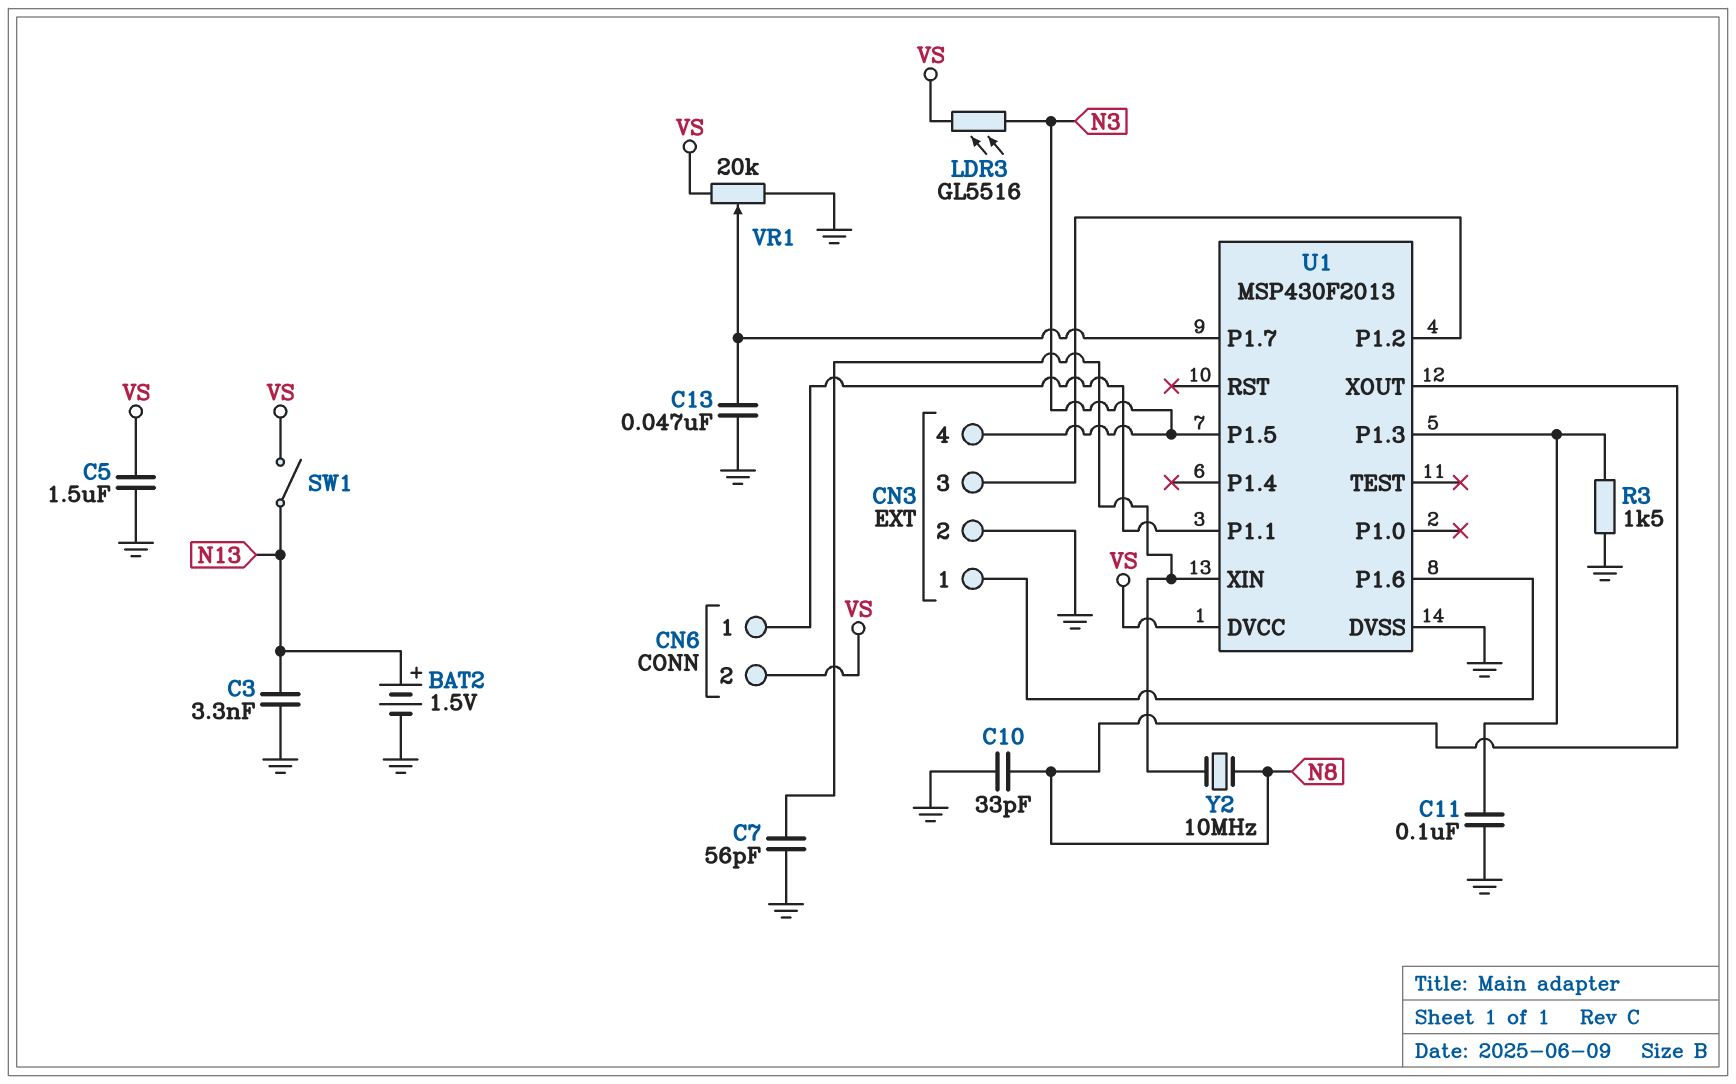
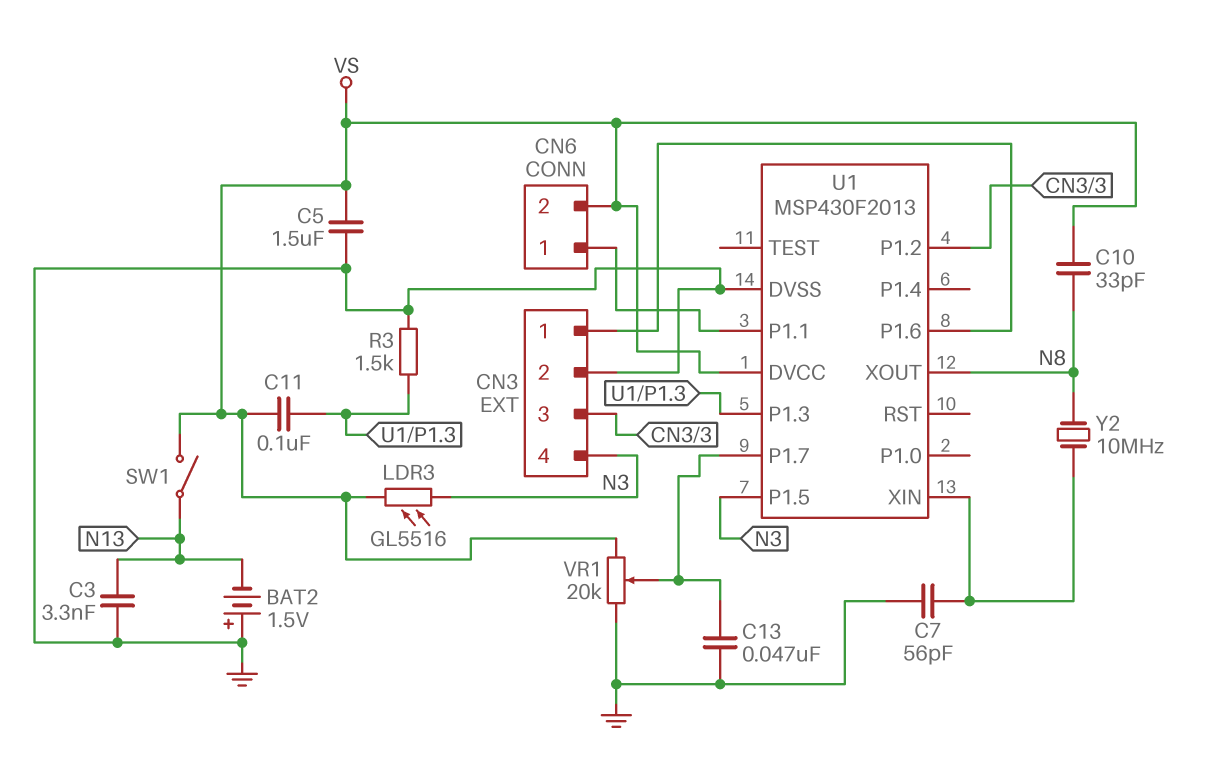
BAT2: 1.5V (plus N13, minus GND) -> 1.5V (plus GND, minus N13)
C10: 33pF (GND, N8) -> 33pF (N8, VS)
C11: 100nF (GND, U1/P1.3) -> 100nF (U1/P1.3, VS)

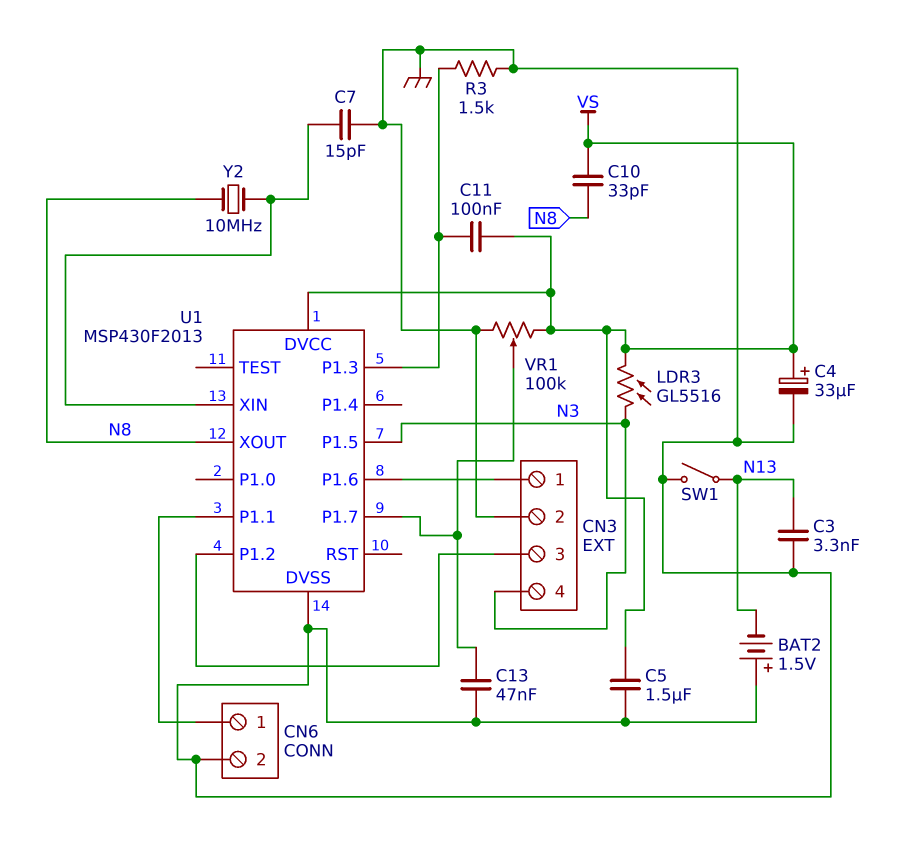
C4: none -> 33uF (plus VS, minus GND)
C7: 56pF (GND, U1/XIN) -> 15pF (GND, U1/XIN)
CN6 pin 2: VS -> GND
SW1: switch (N13, VS) -> switch (GND, N13)
VR1: 20k (GND, VS, wiper U1/P1.7) -> 100k (GND, VS, wiper U1/P1.7)

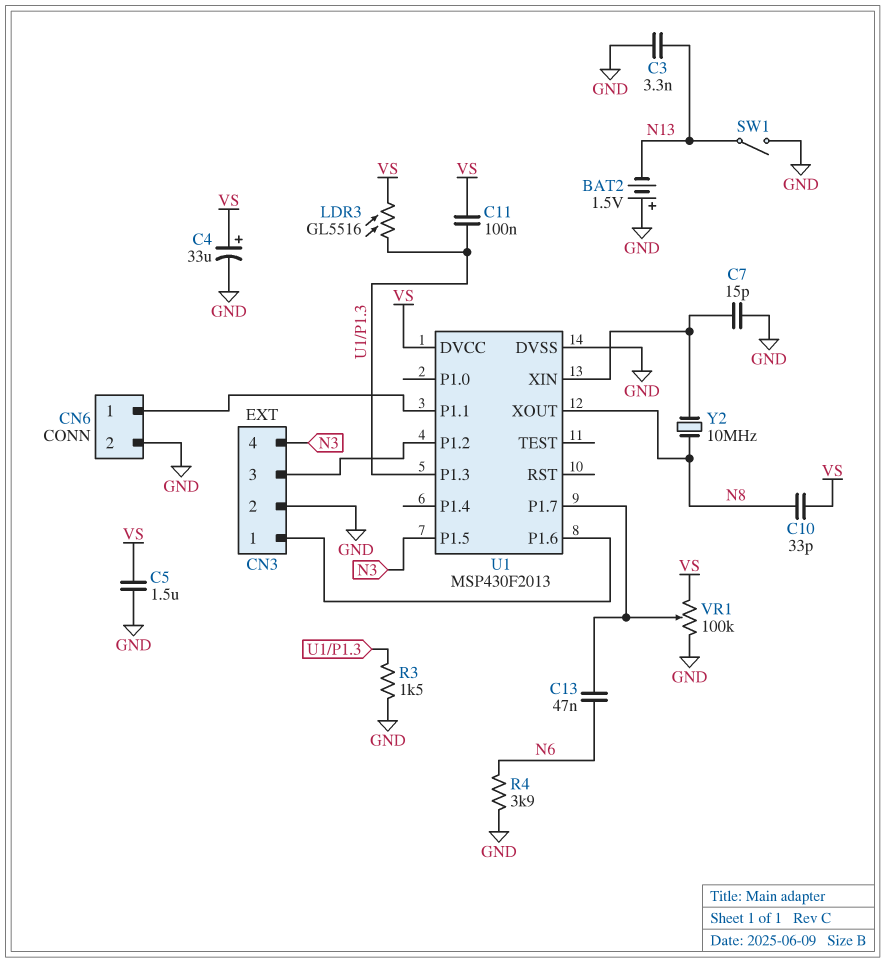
C13: 47nF (GND, U1/P1.7) -> 47nF (N6, U1/P1.7)
LDR3: GL5516 (N3, VS) -> GL5516 (U1/P1.3, VS)
R4: none -> 3.9k (GND, N6)

